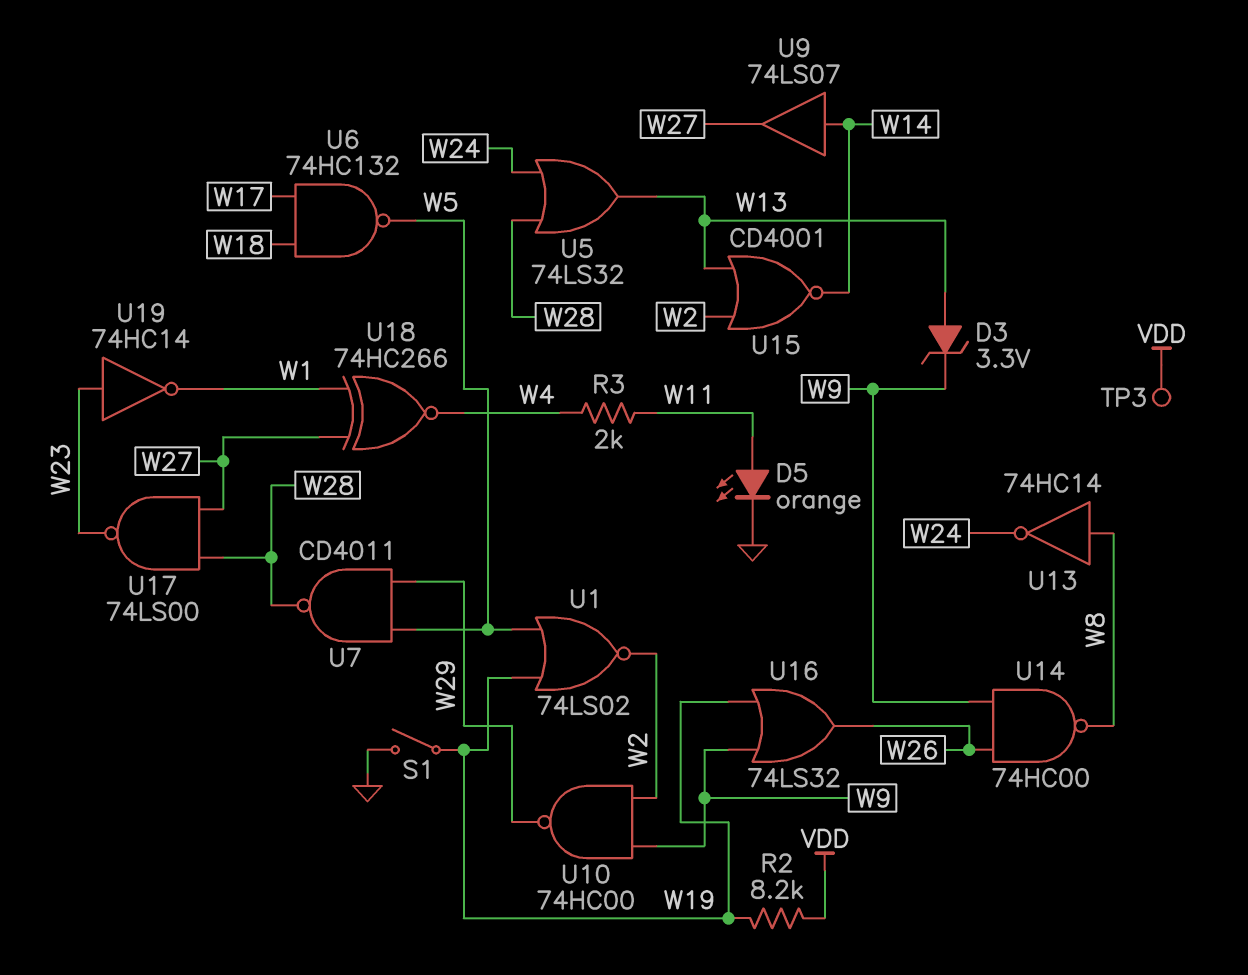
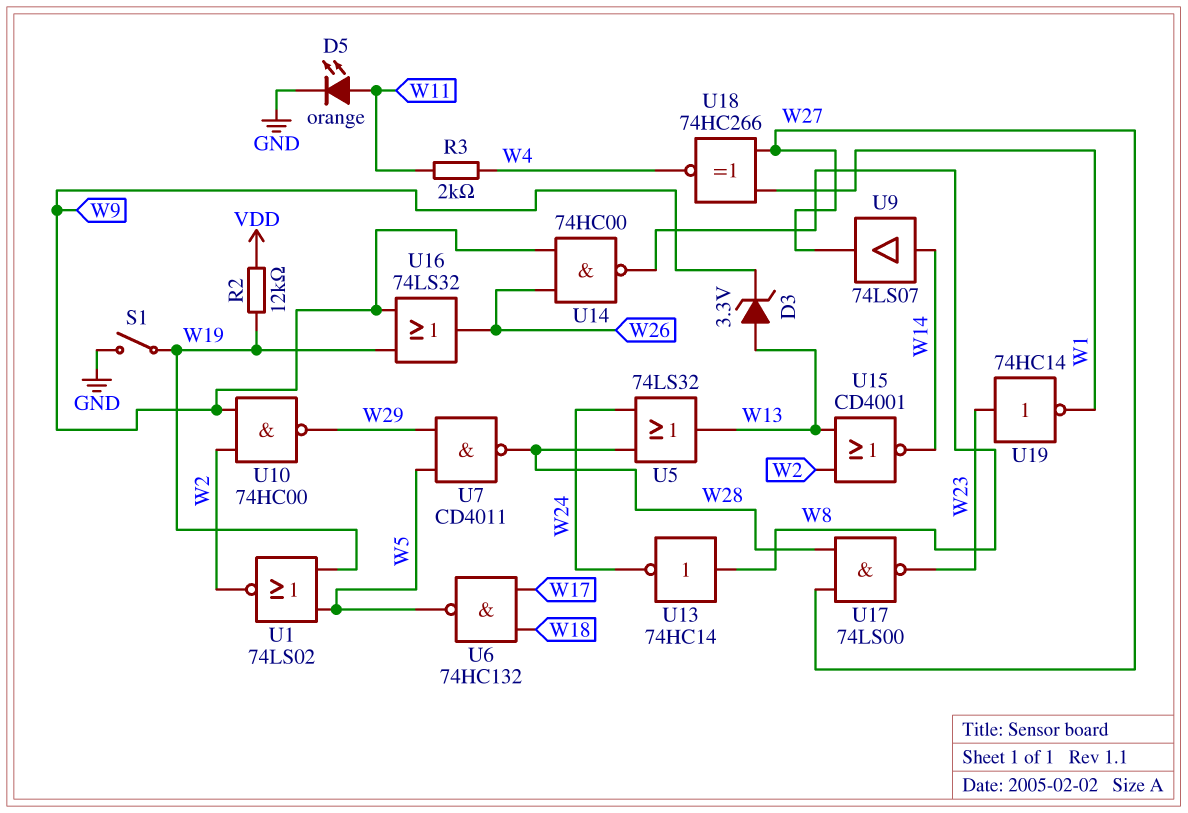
R2: 8.2k (VDD, W19) -> 12k (VDD, W19)
TP3: test point (VDD) -> none

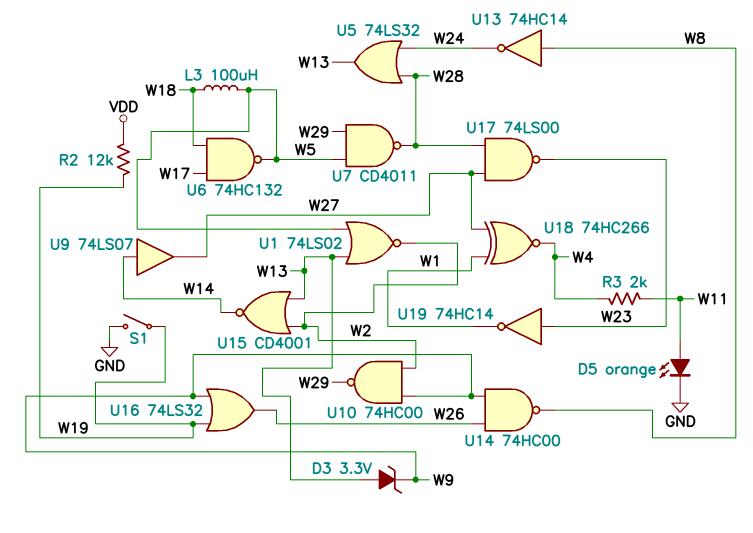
L3: none -> 100uH (W5, W18)
U1: NOR 74LS02 (in W5, in W19, out W2) -> NOR 74LS02 (in W5, in W13, out W2)

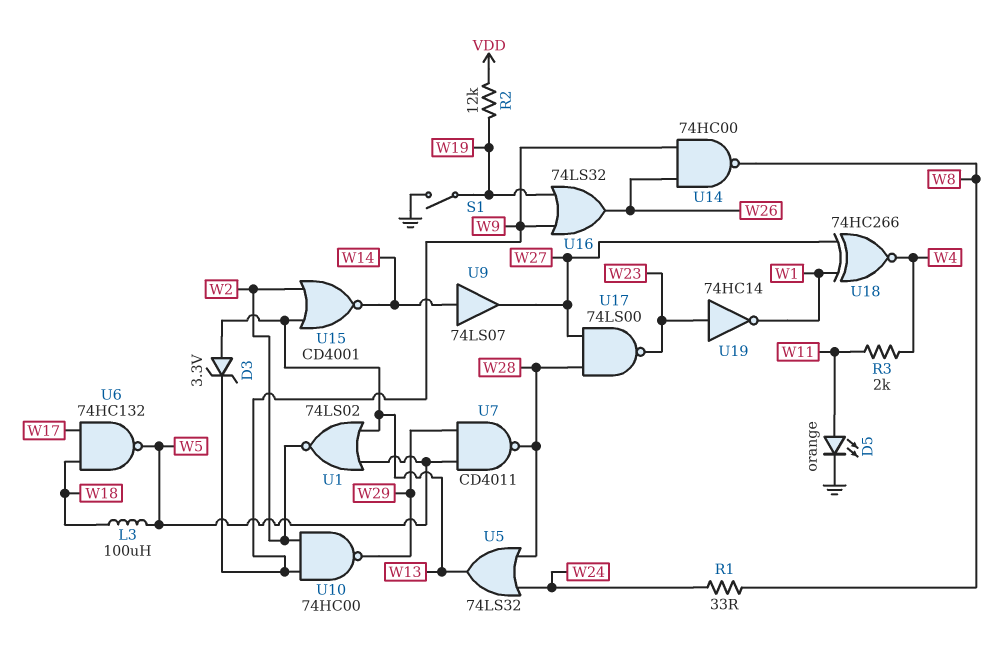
R1: none -> 33 (W8, W24)
U13: NOT 74HC14 (in W8, out W24) -> none

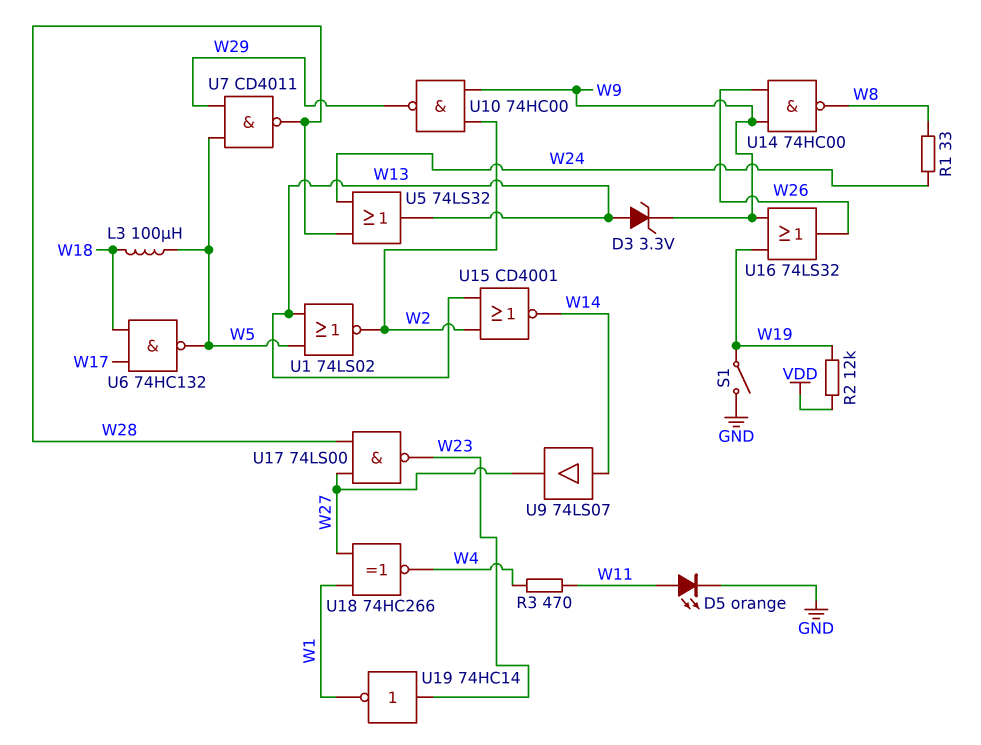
R3: 2k (W4, W11) -> 470 (W4, W11)

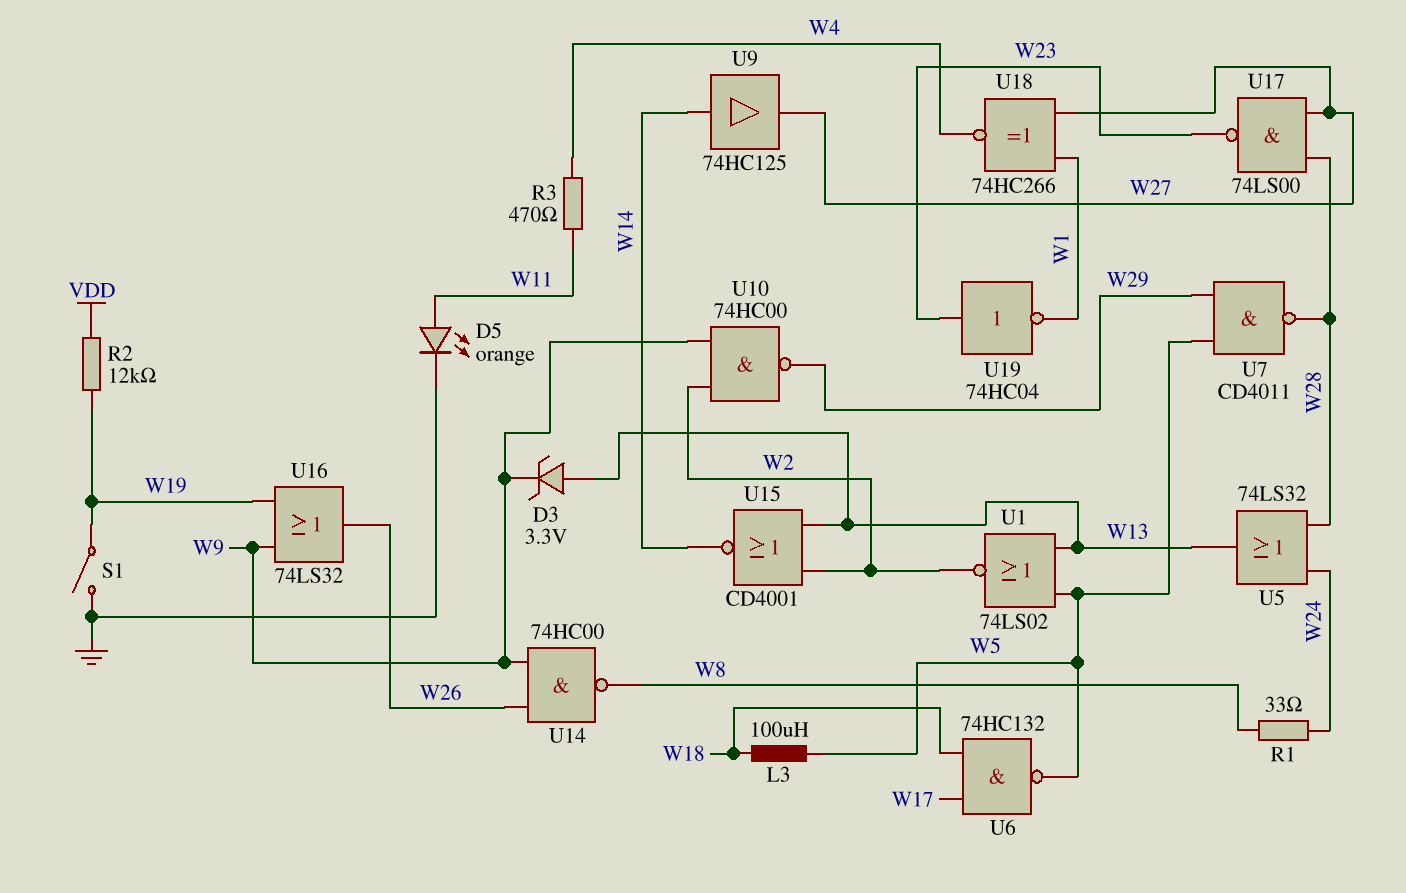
U9: buffer 74LS07 (in W14, out W27) -> buffer 74HC125 (in W14, out W27)
U19: NOT 74HC14 (in W23, out W1) -> NOT 74HC04 (in W23, out W1)

